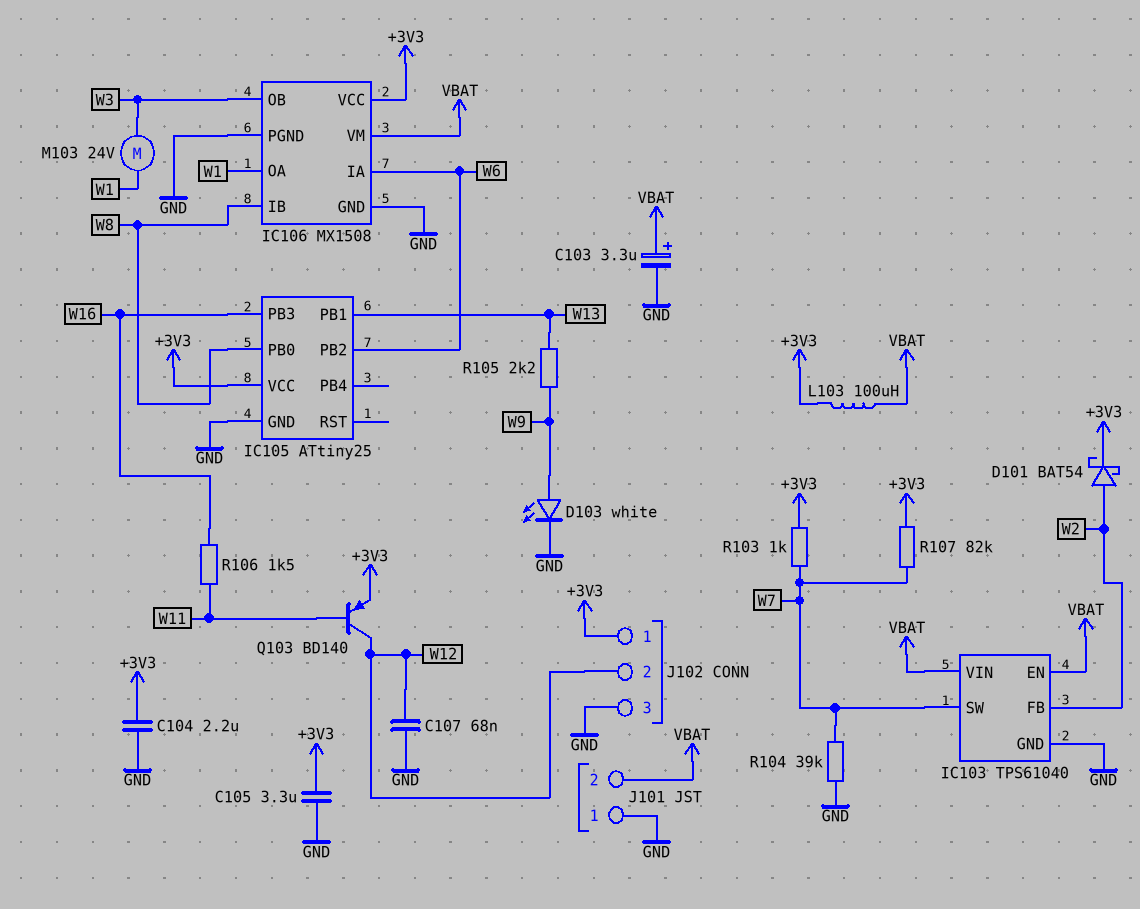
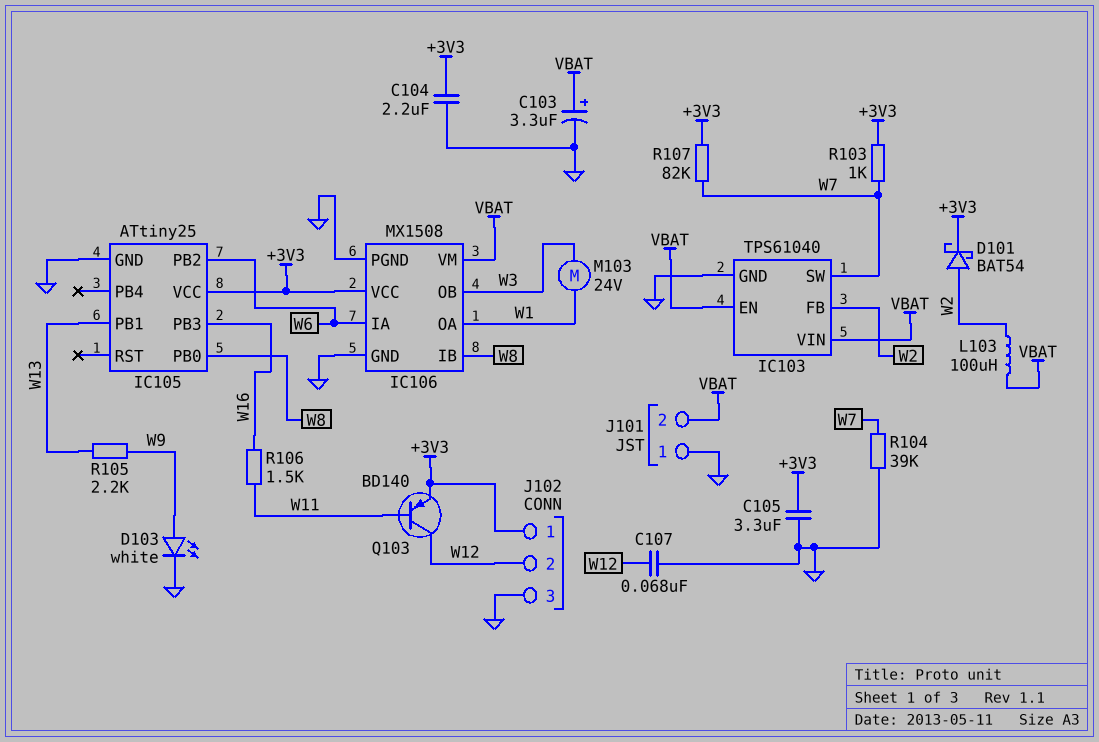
L103: 100uH (+3V3, VBAT) -> 100uH (VBAT, W2)

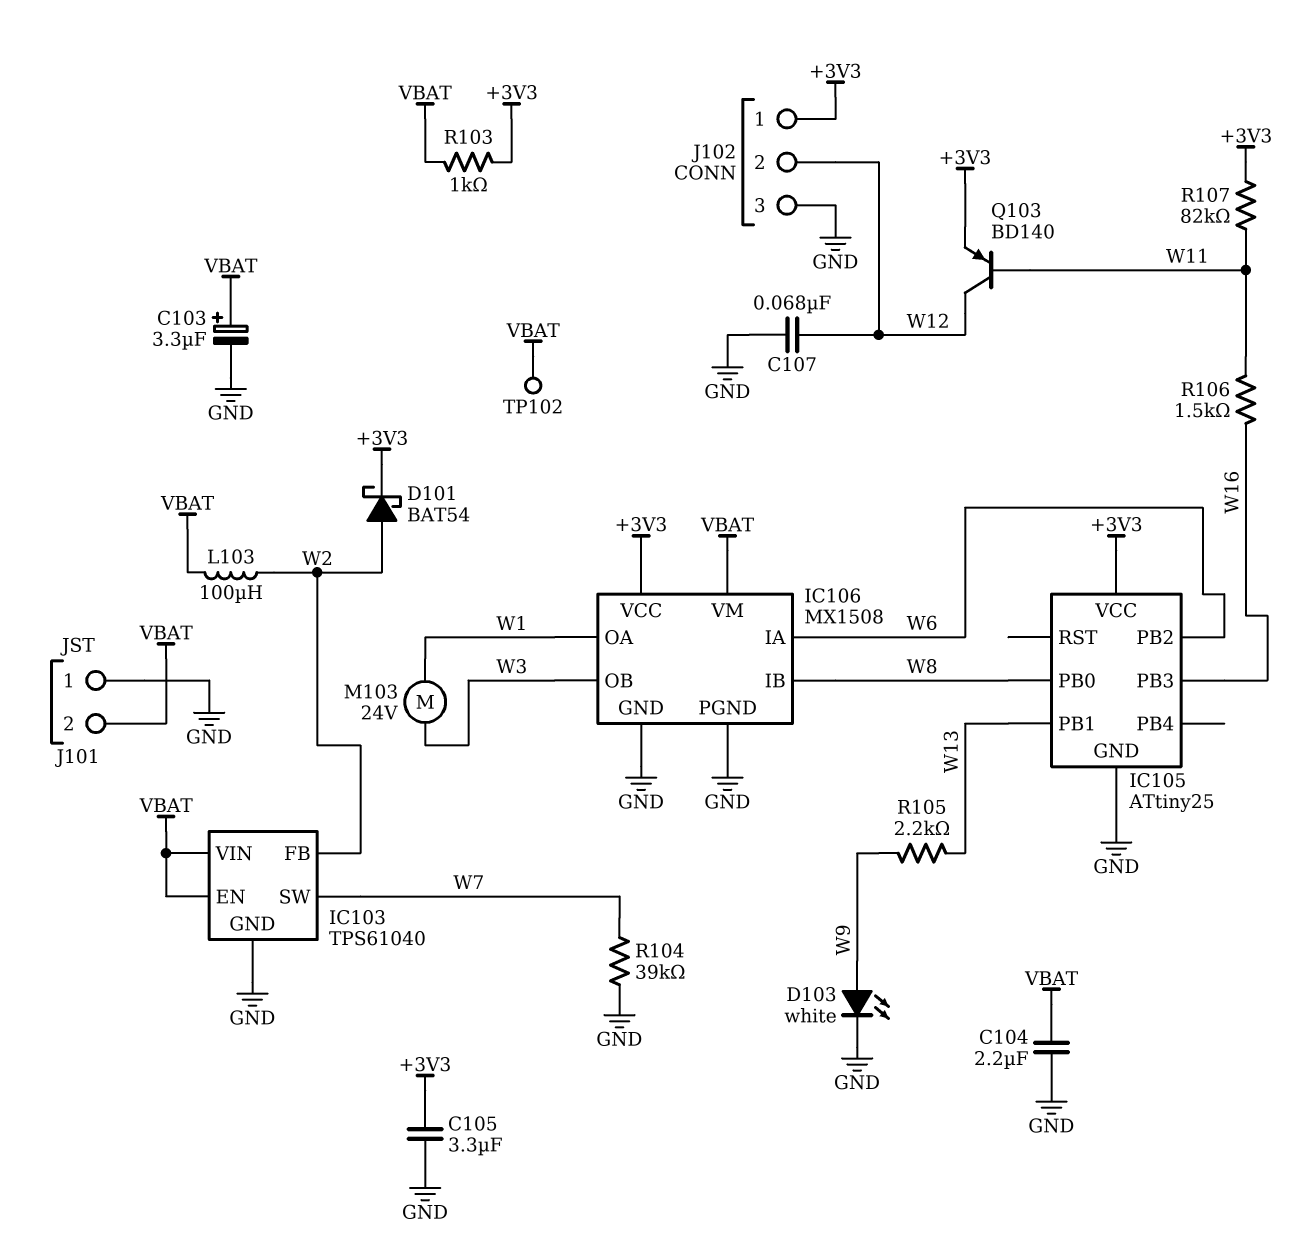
C104: 2.2uF (+3V3, GND) -> 2.2uF (GND, VBAT)
R103: 1k (+3V3, W7) -> 1k (+3V3, VBAT)
R107: 82k (+3V3, W7) -> 82k (+3V3, W11)
TP102: none -> test point (VBAT)

